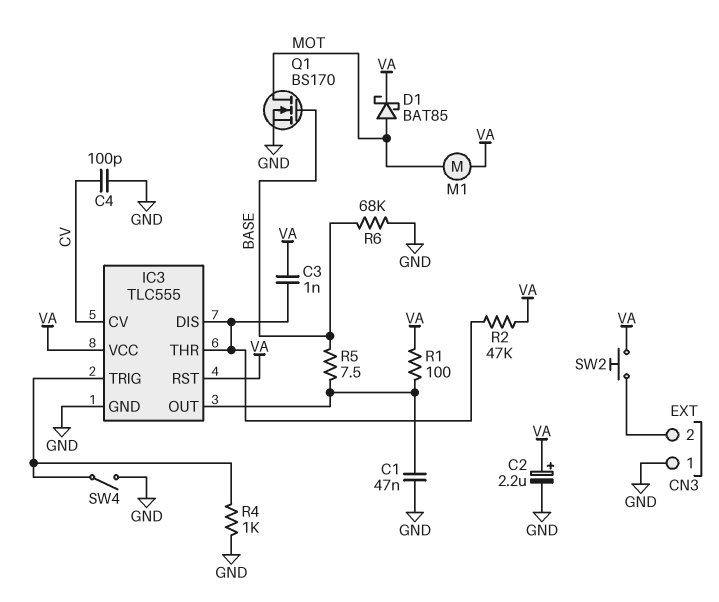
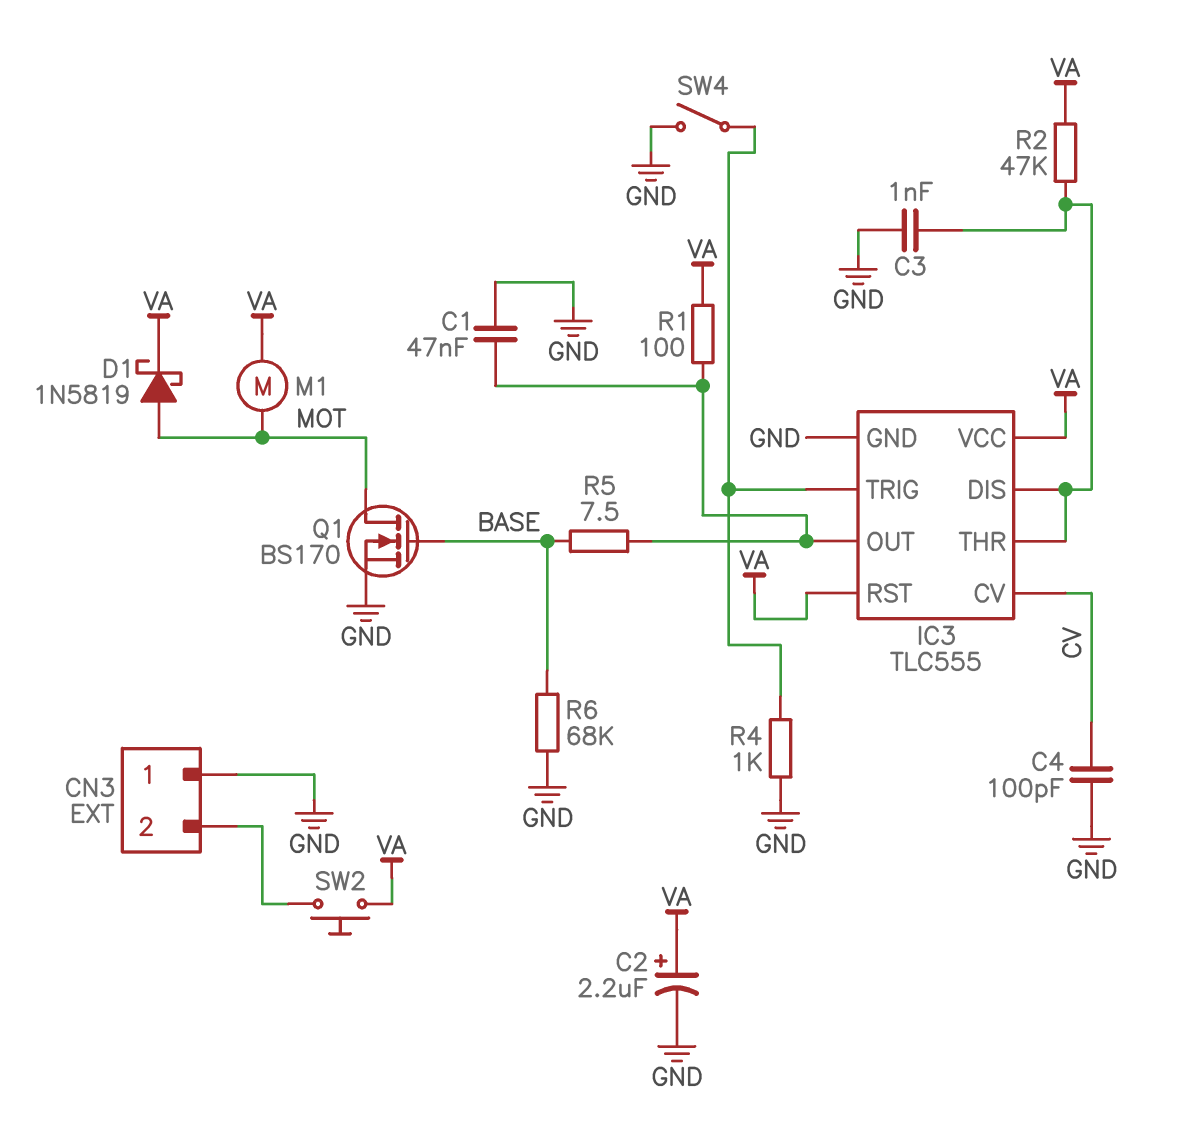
C3: 1nF (IC3/DIS, VA) -> 1nF (GND, IC3/DIS)
D1: schottky BAT85 (A MOT, K VA) -> schottky 1N5819 (A MOT, K VA)

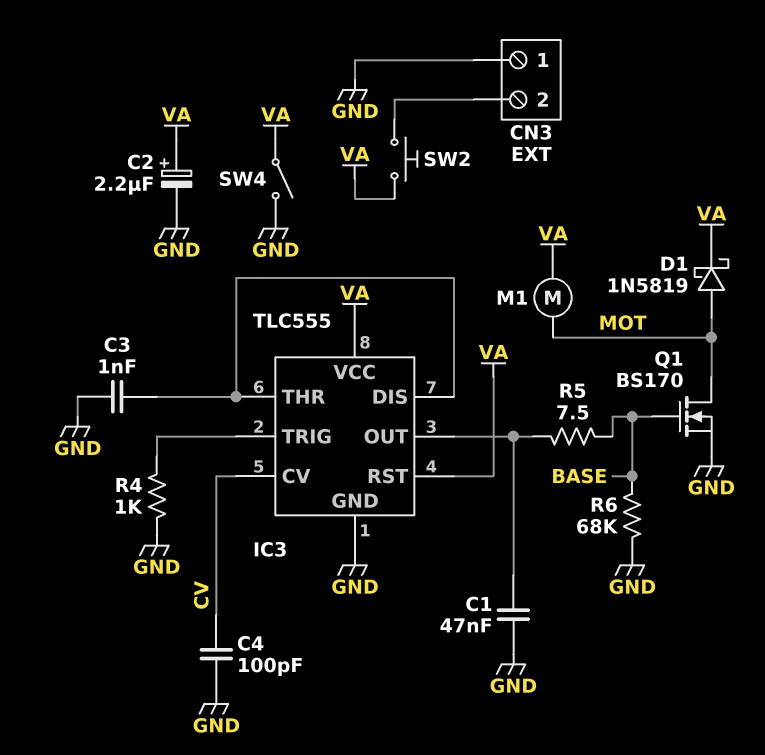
R1: 100 (IC3/OUT, VA) -> none
R2: 47k (IC3/DIS, VA) -> none
SW4: switch (GND, IC3/TRIG) -> switch (GND, VA)

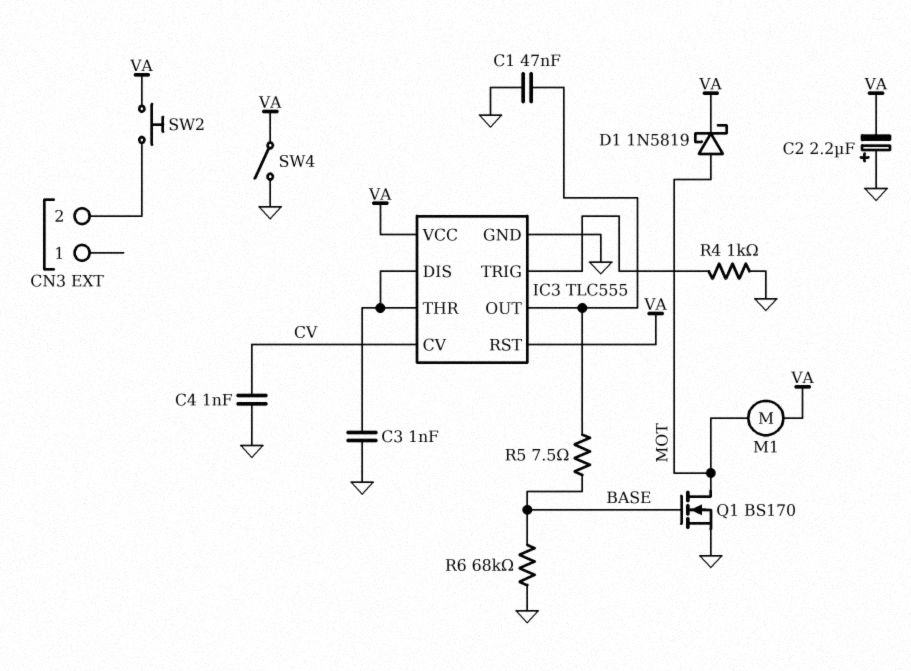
C2: 2.2uF (plus VA, minus GND) -> 2.2uF (plus GND, minus VA)
C4: 100pF (CV, GND) -> 1nF (CV, GND)
CN3 pin 1: GND -> none

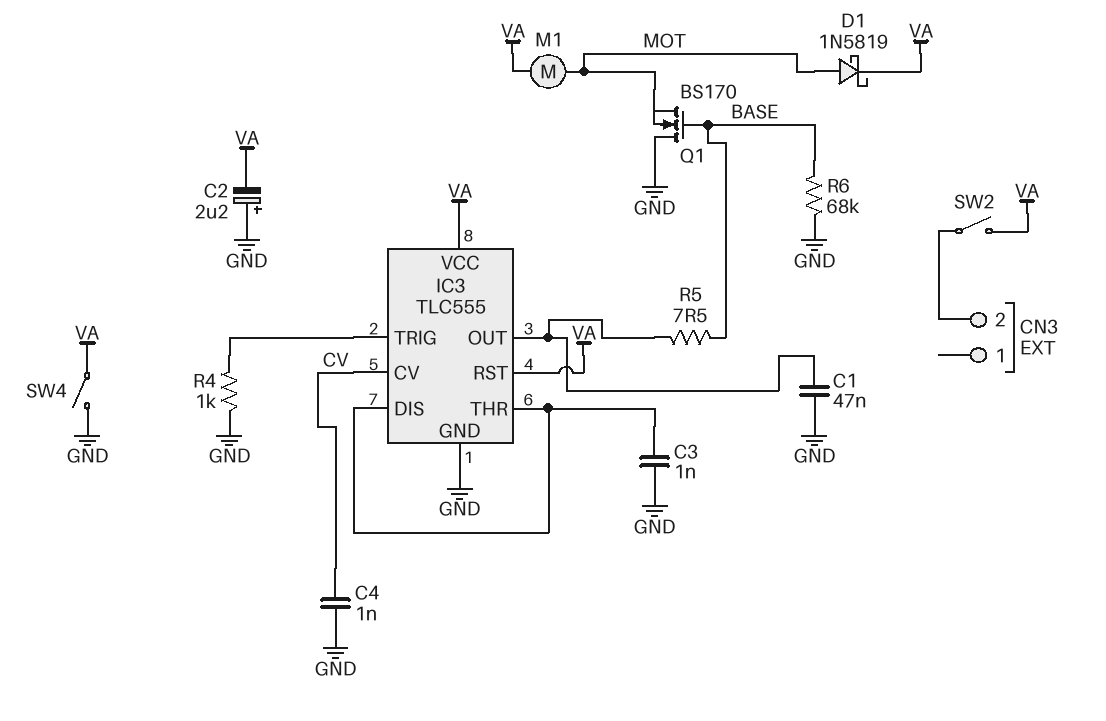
Q1: NMOS BS170 (G BASE, D MOT, S GND) -> NMOS BS170 (G BASE, D GND, S MOT)
SW2: button (CN3/2, VA) -> switch (CN3/2, VA)

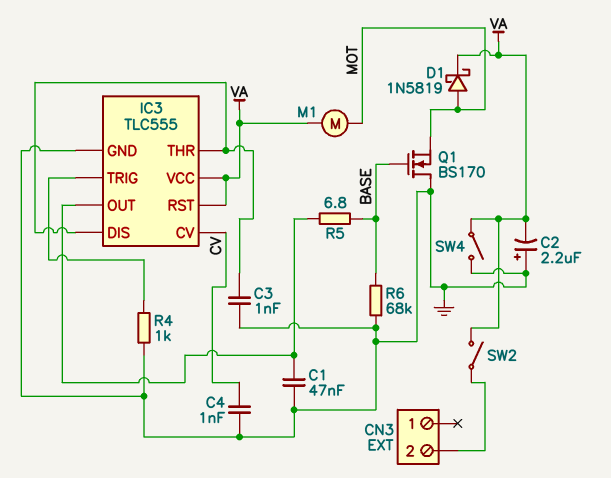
R5: 7.5 (BASE, IC3/OUT) -> 6.8 (BASE, IC3/OUT)

